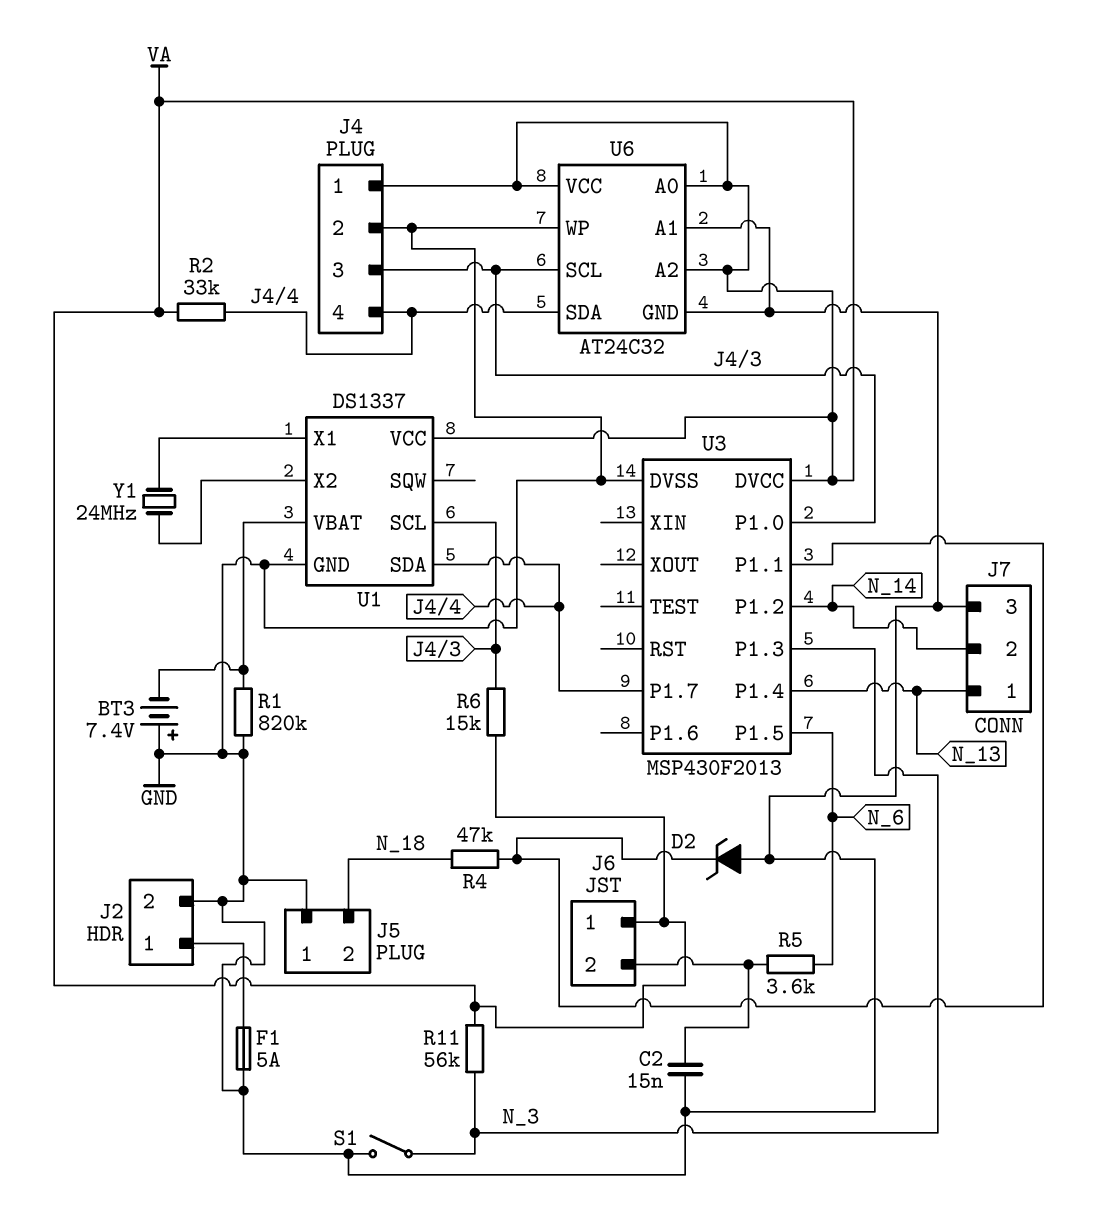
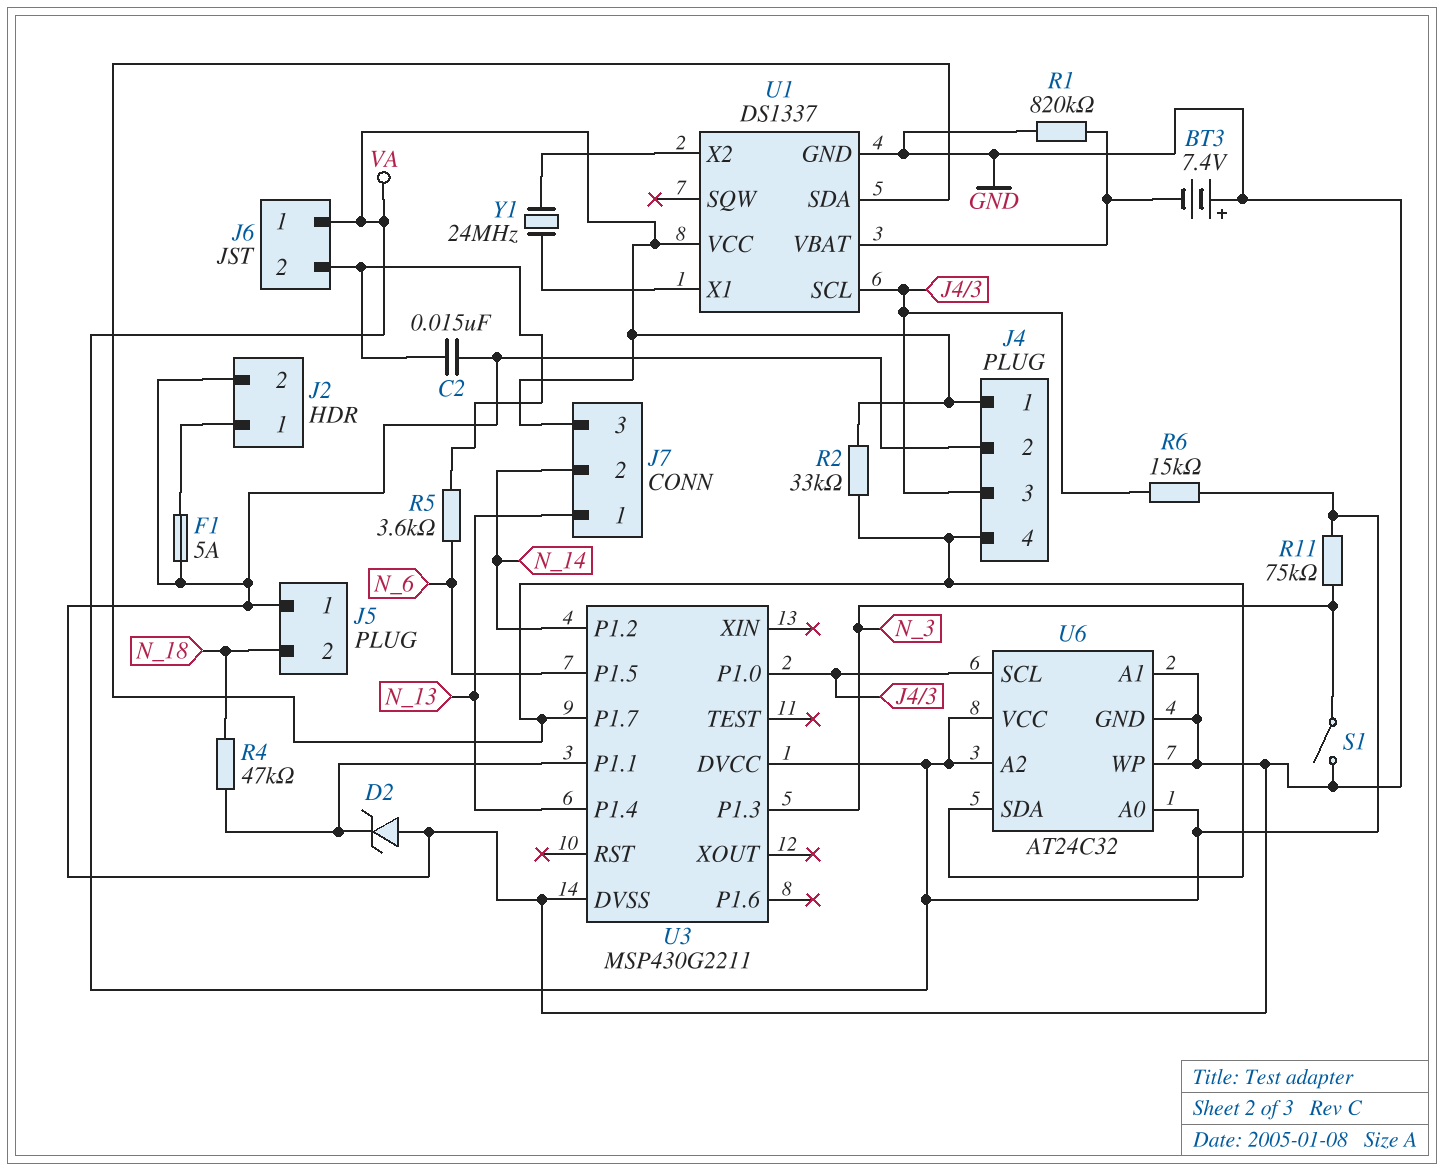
J7 pin 3: GND -> VA
R11: 56k (N_3, VA) -> 75k (N_3, VA)
U3: MSP430F2013 -> MSP430G2211

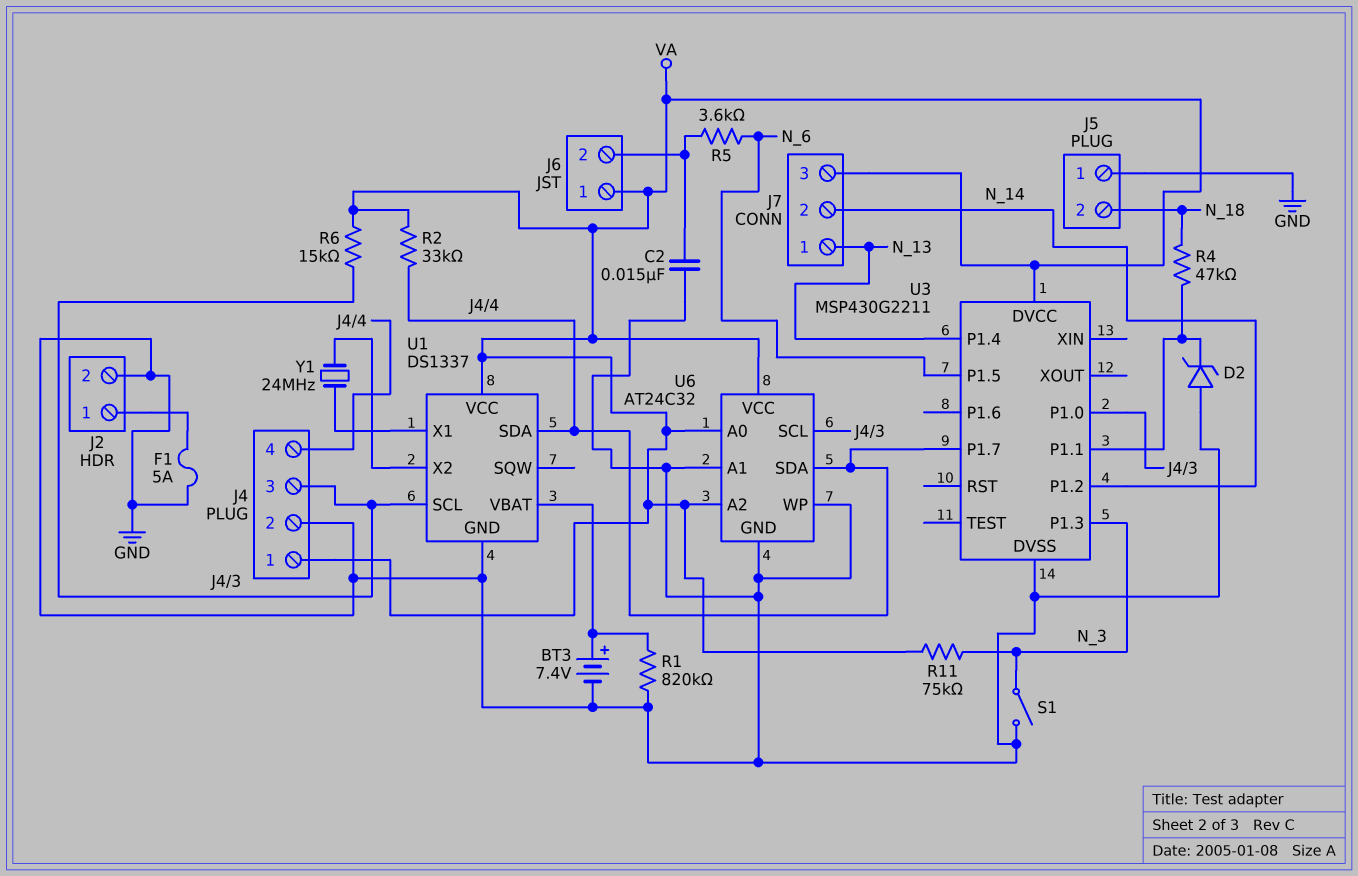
BT3: 7.4V (plus GND, minus U1/VBAT) -> 7.4V (plus U1/VBAT, minus GND)

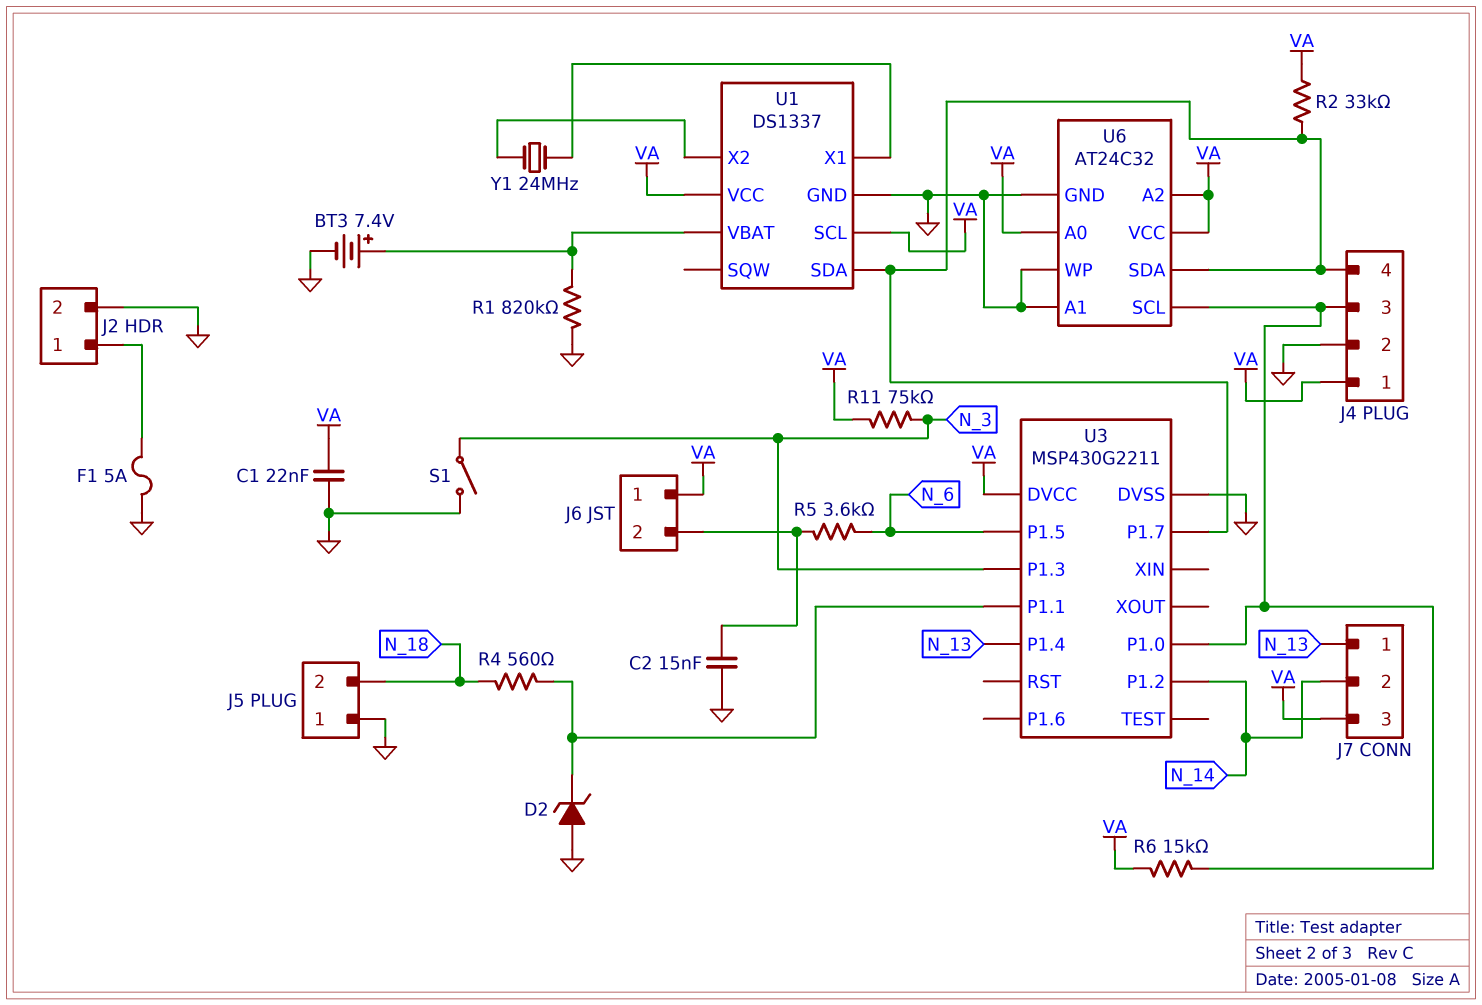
C1: none -> 22nF (GND, VA)
R4: 47k (N_18, U3/P1.1) -> 560 (N_18, U3/P1.1)
U1 pin SCL: J4/3 -> VA

